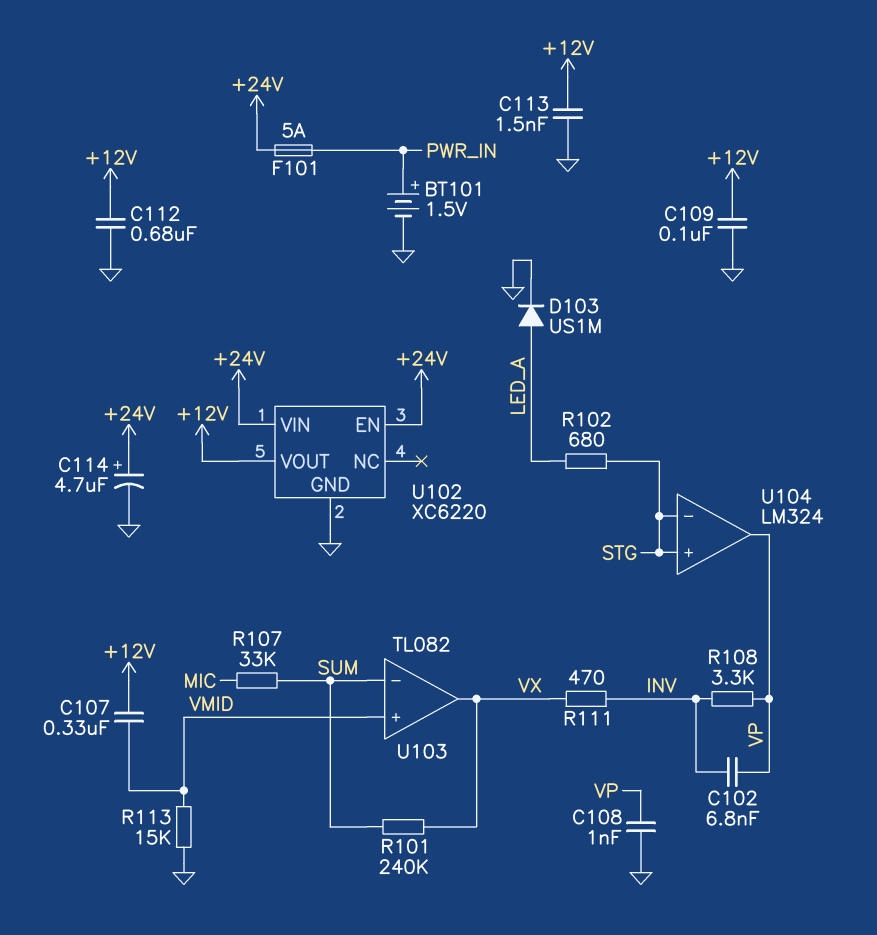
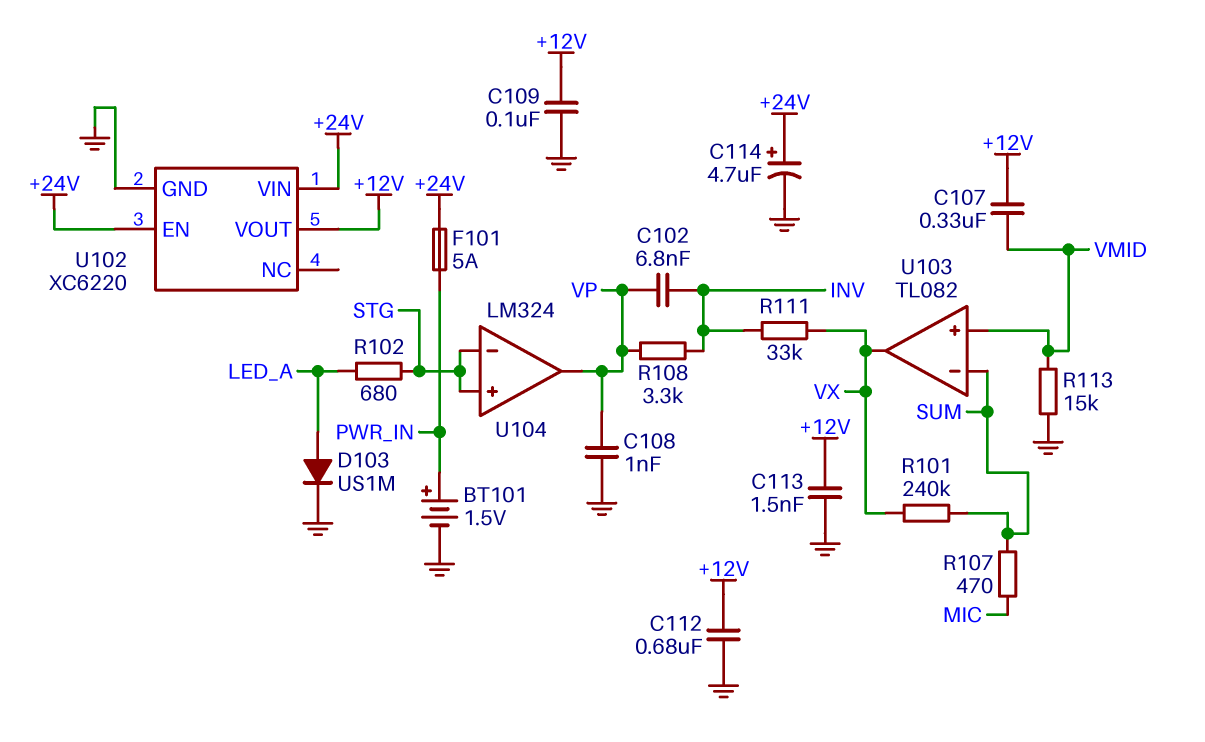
R107: 33k (MIC, SUM) -> 470 (MIC, SUM)
R111: 470 (INV, VX) -> 33k (INV, VX)

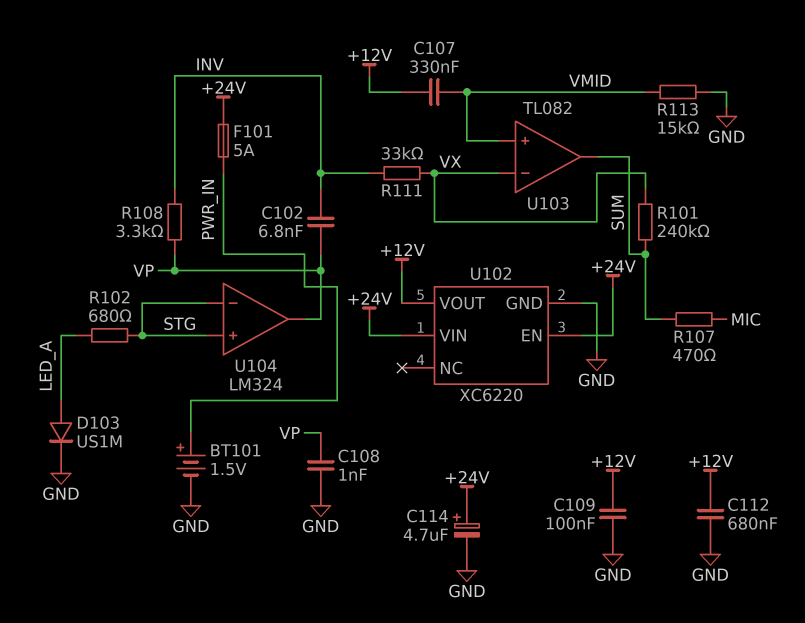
C113: 1.5nF (+12V, GND) -> none
U103 pin in-: SUM -> VX
U103 pin out: VX -> SUM

